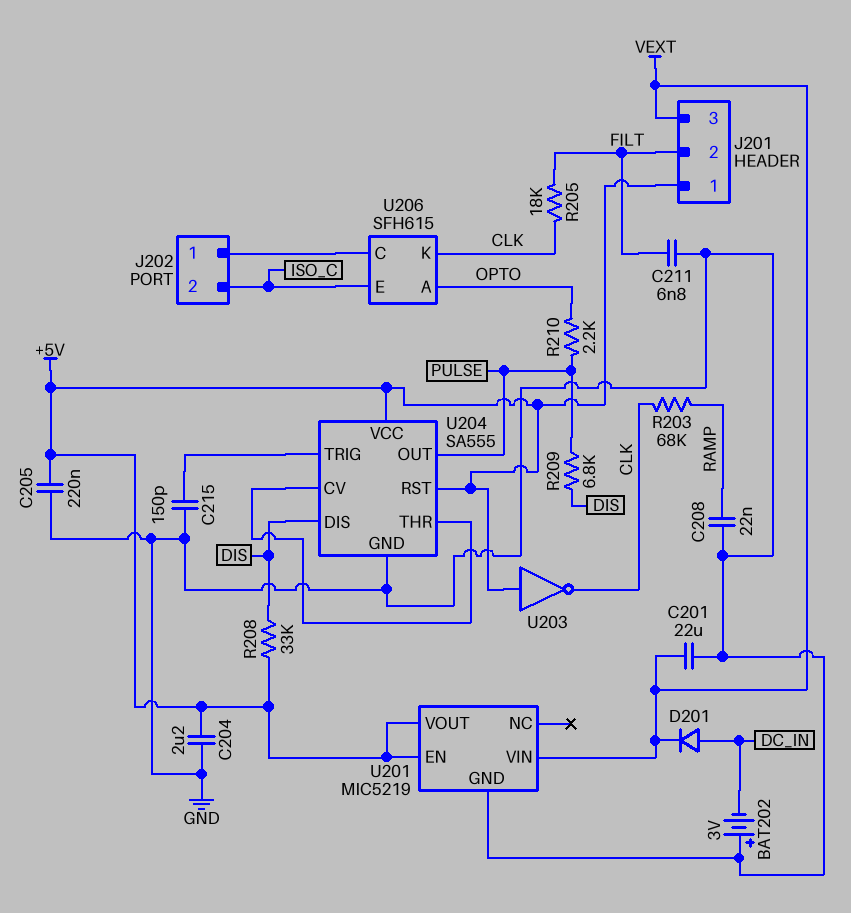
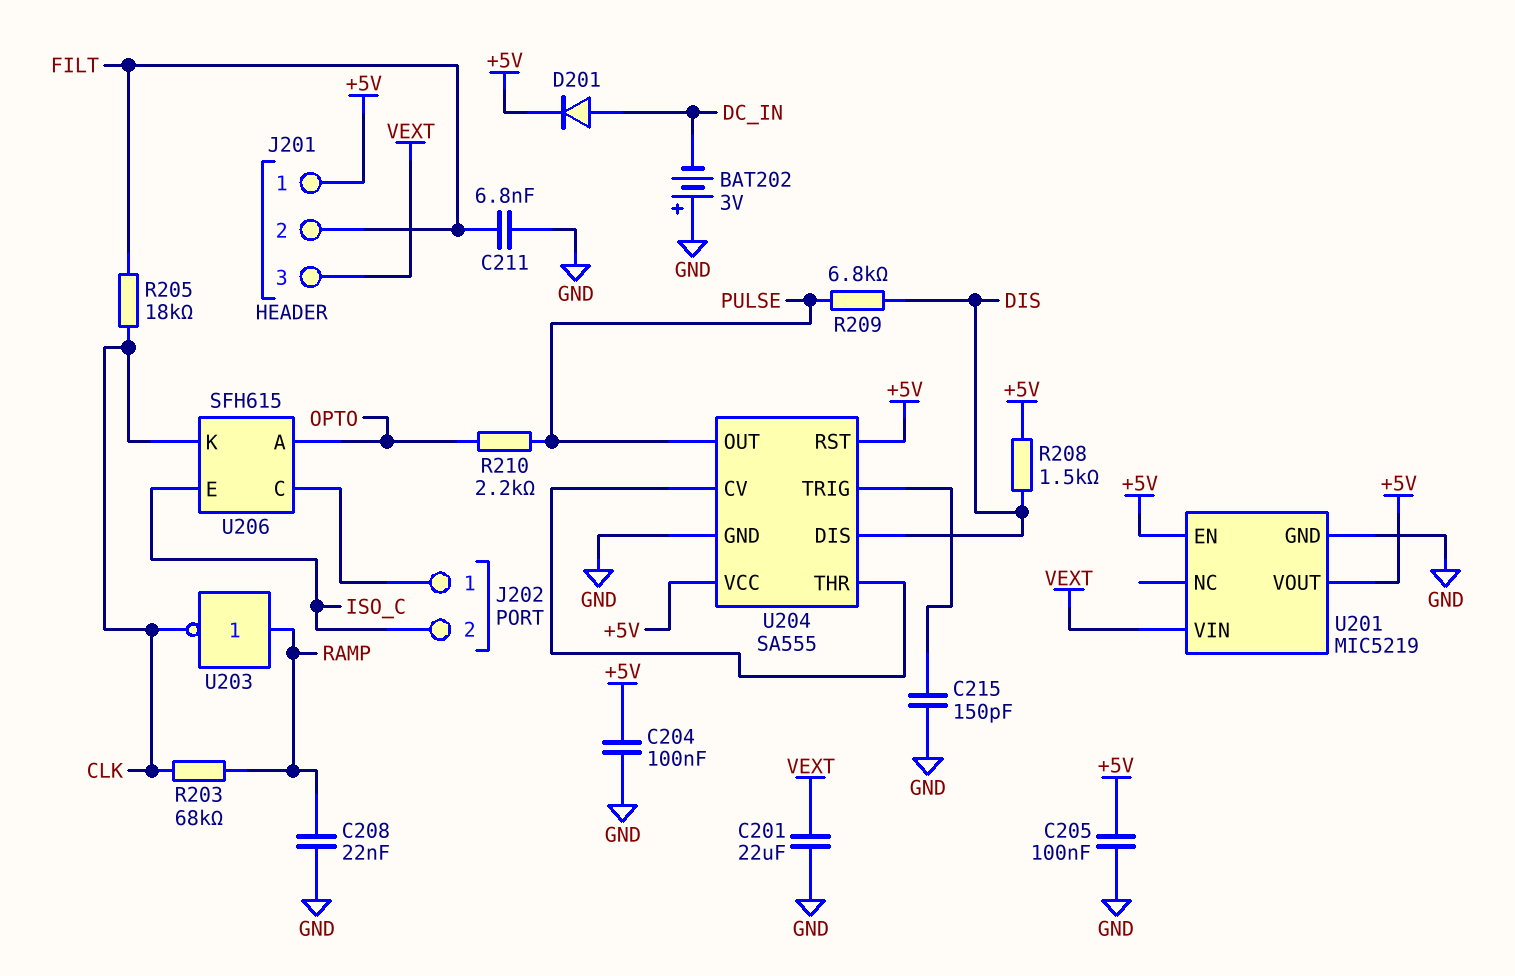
C204: 2.2uF (+5V, GND) -> 100nF (+5V, GND)
C205: 220nF (+5V, GND) -> 100nF (+5V, GND)
D201: diode (A DC_IN, K VEXT) -> diode (A DC_IN, K +5V)
R208: 33k (+5V, DIS) -> 1.5k (+5V, DIS)
U203: NOT (in +5V, out CLK) -> NOT (in RAMP, out CLK)

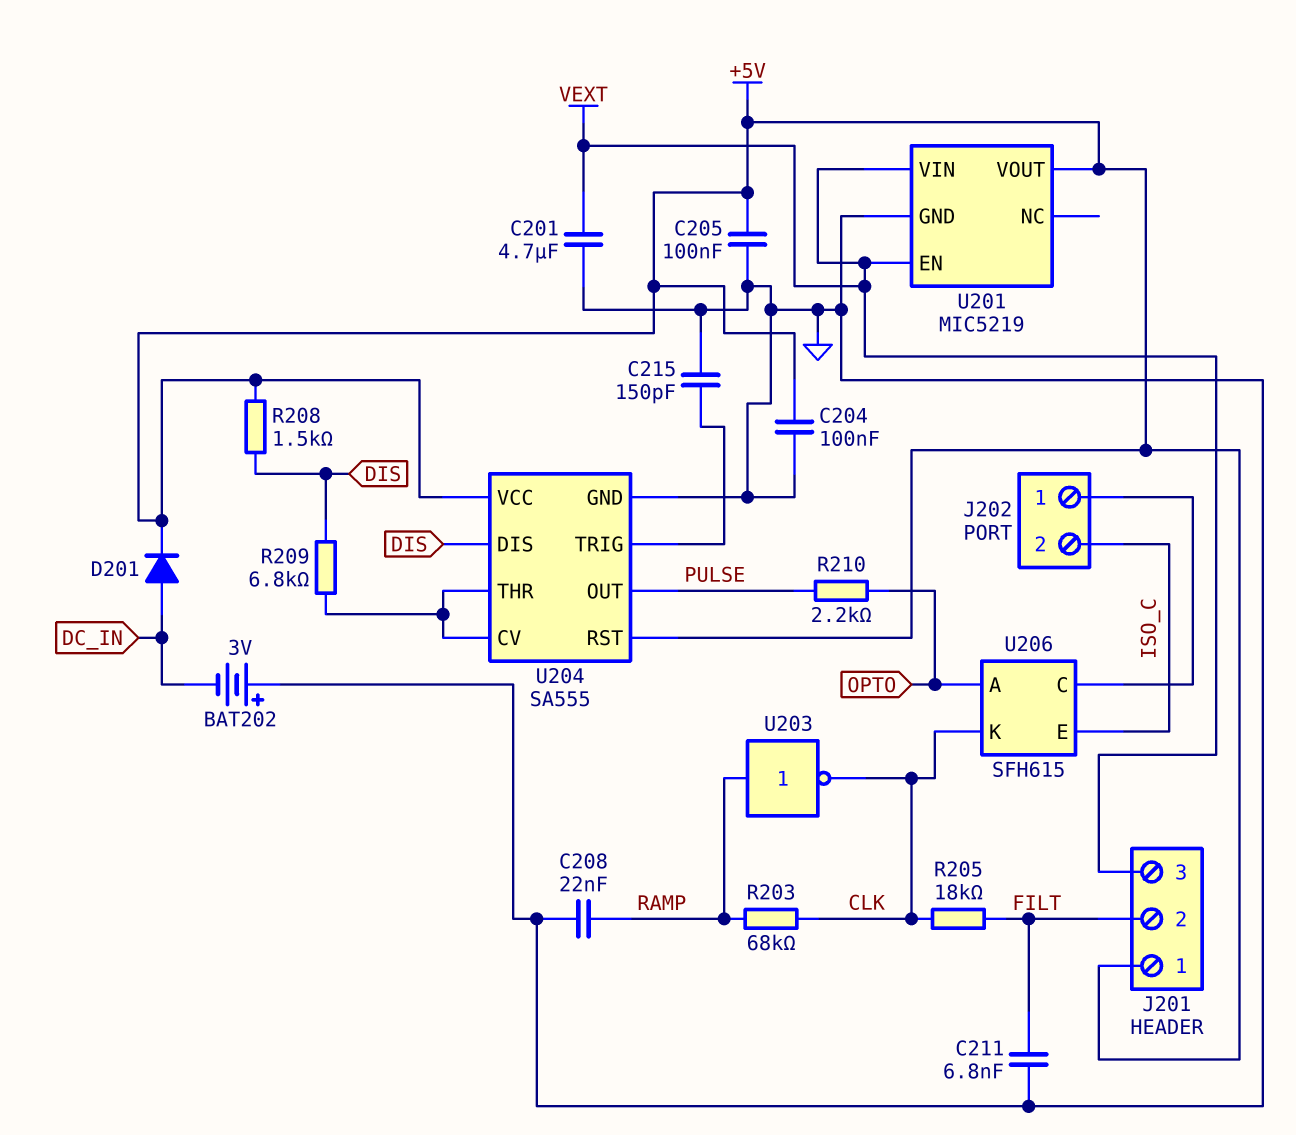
C201: 22uF (GND, VEXT) -> 4.7uF (GND, VEXT)
R209: 6.8k (DIS, PULSE) -> 6.8k (DIS, U204/CV)
U201 pin EN: +5V -> VEXT

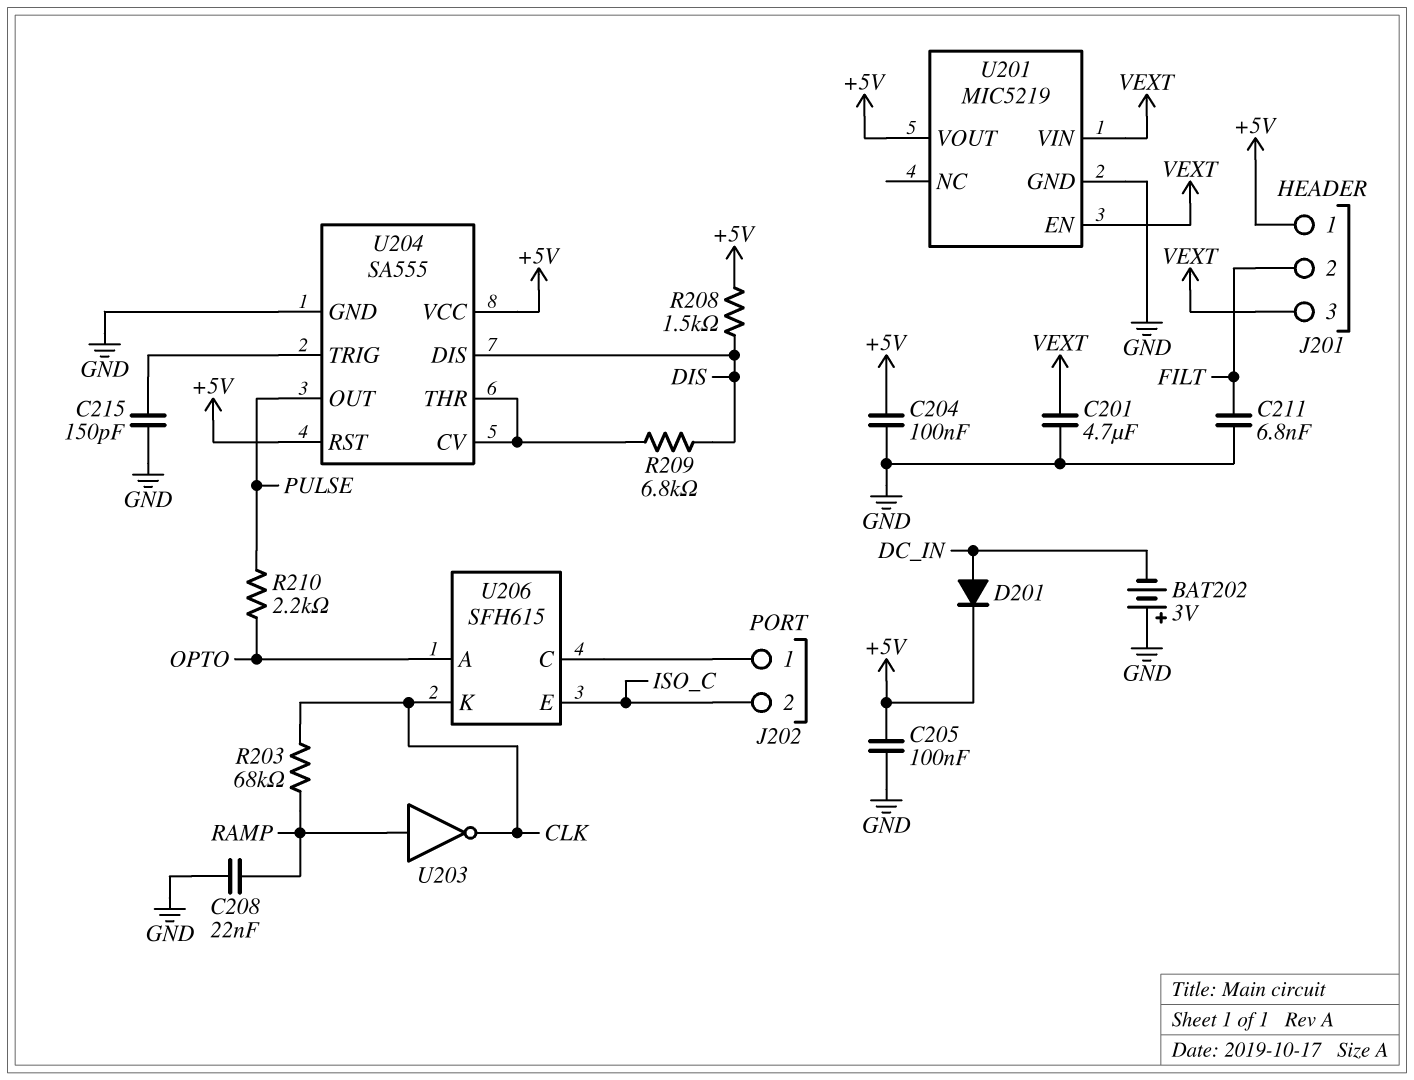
R205: 18k (CLK, FILT) -> none

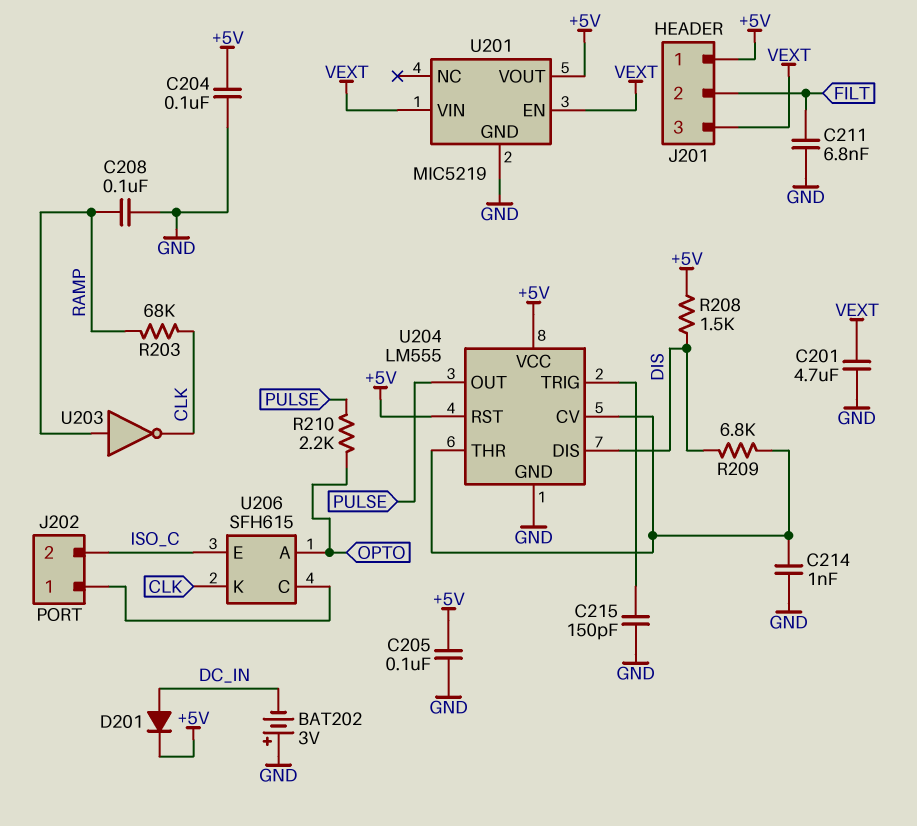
C208: 22nF (GND, RAMP) -> 100nF (GND, RAMP)
C214: none -> 1nF (GND, U204/CV)
U204: SA555 -> LM555

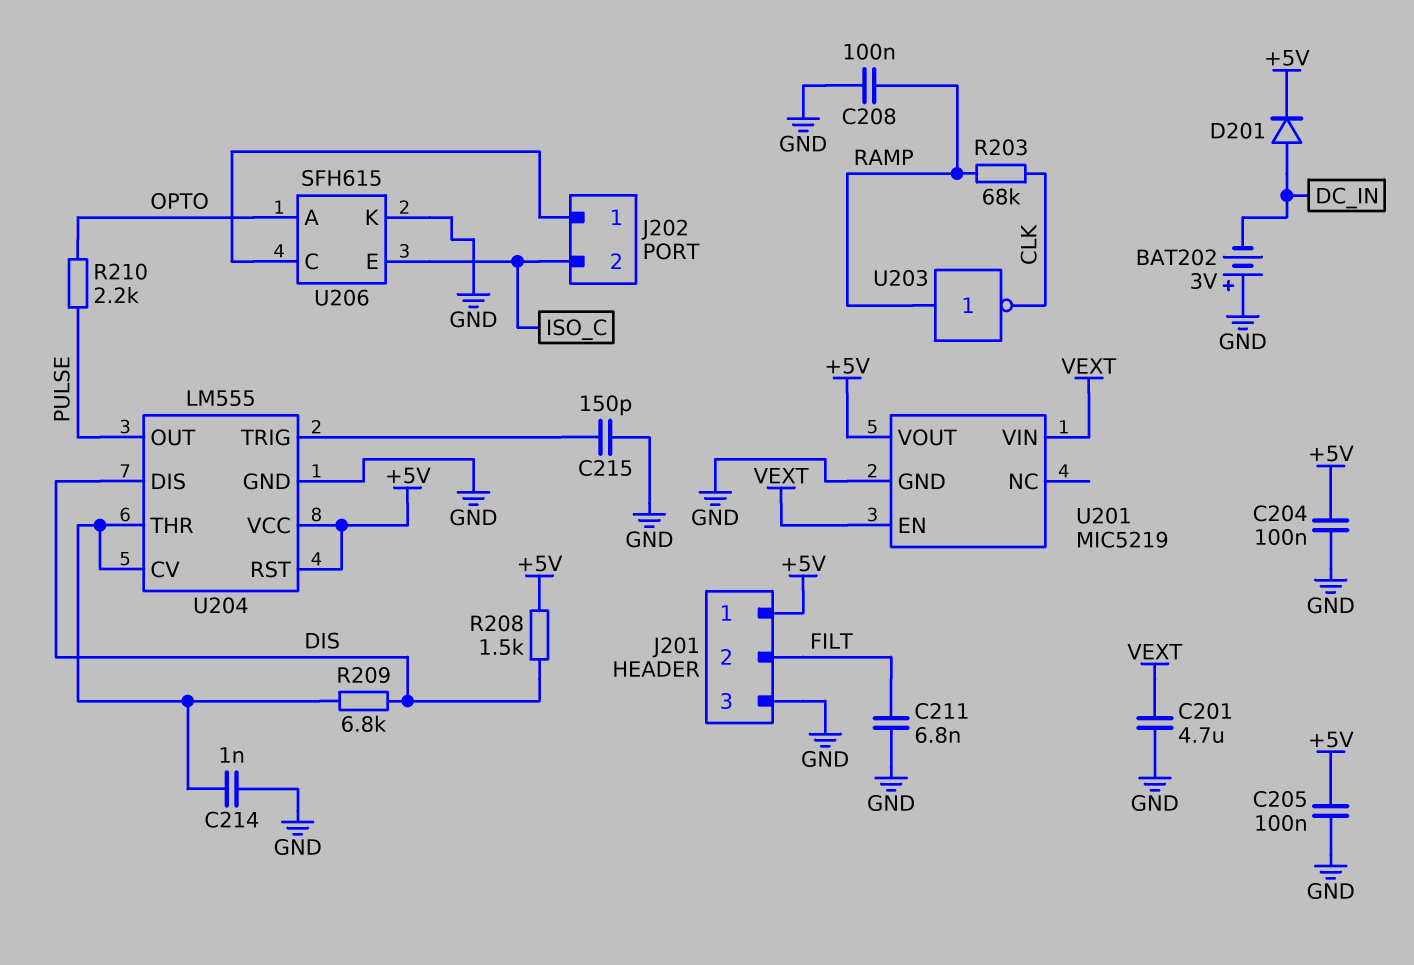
J201 pin 3: VEXT -> GND
U206 pin K: CLK -> GND

